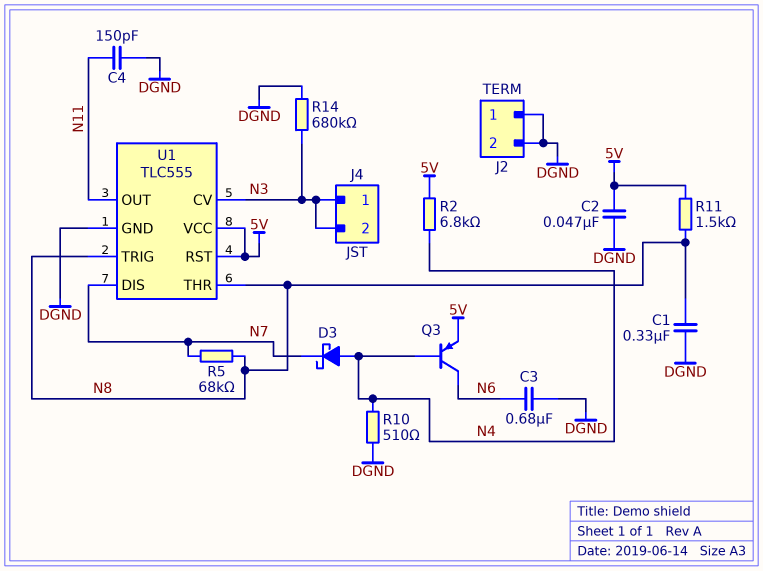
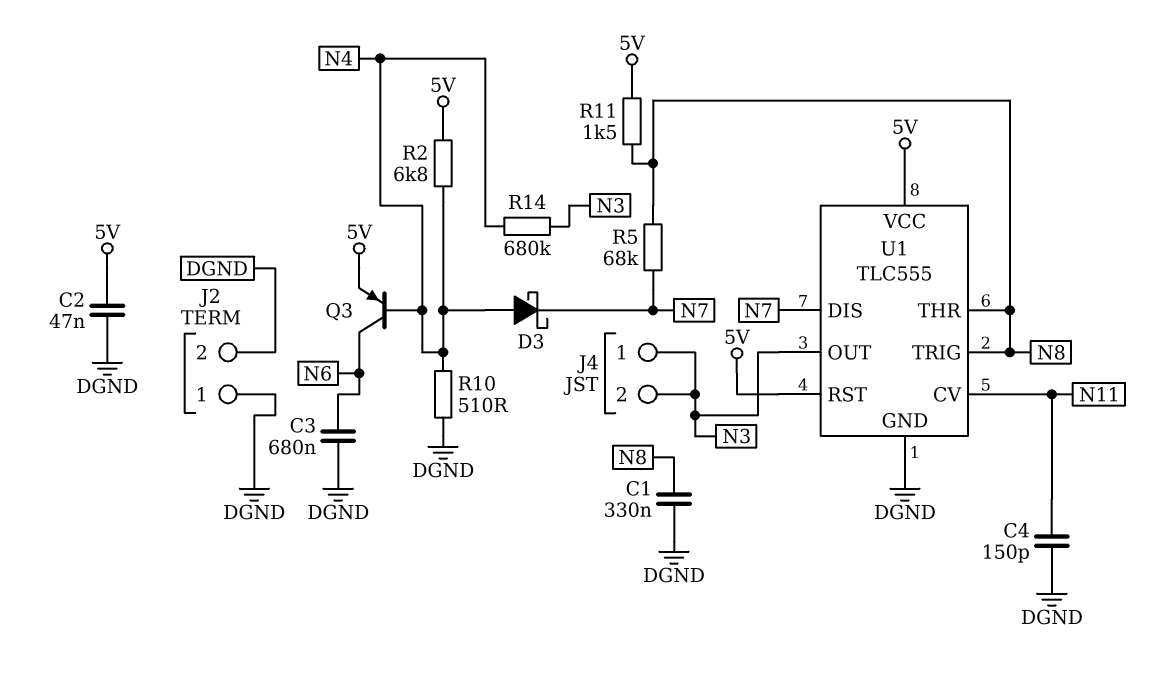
R14: 680k (DGND, N3) -> 680k (N3, N4)
U1 pin CV: N3 -> N11
U1 pin OUT: N11 -> N3

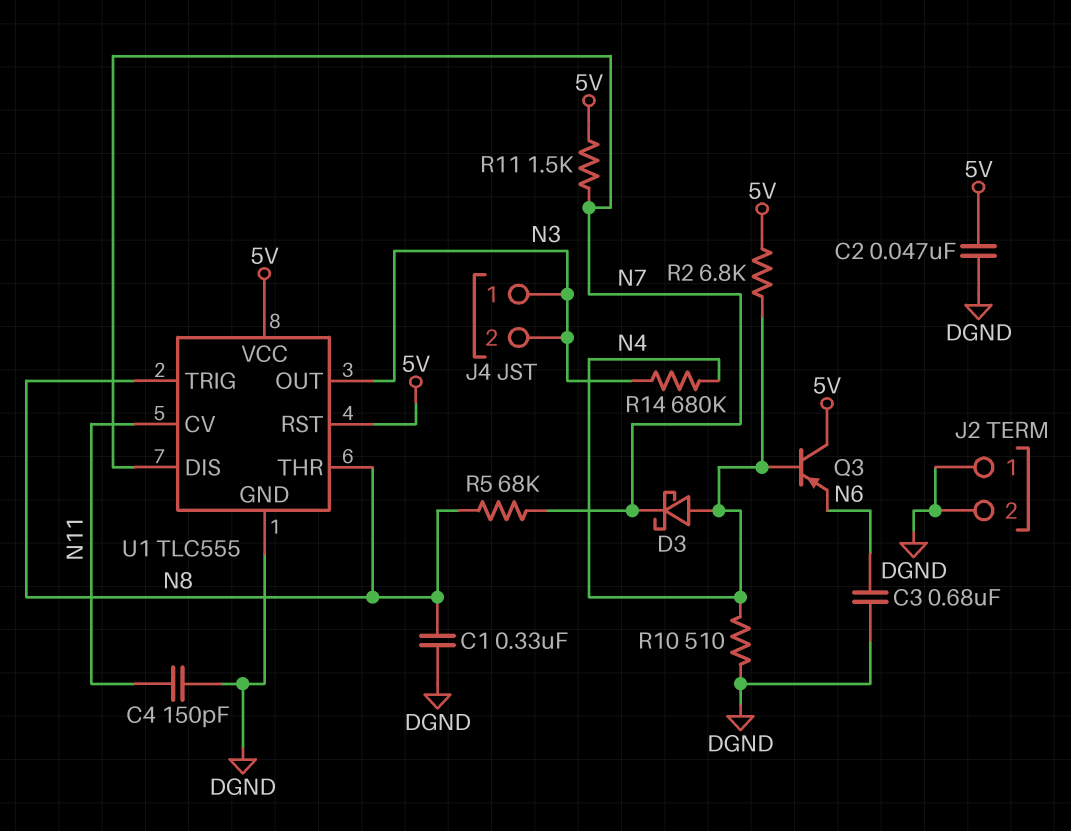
Q3: PNP (B N4, C N6, E 5V) -> PNP (B N4, C 5V, E N6)
R11: 1.5k (5V, N8) -> 1.5k (5V, N7)

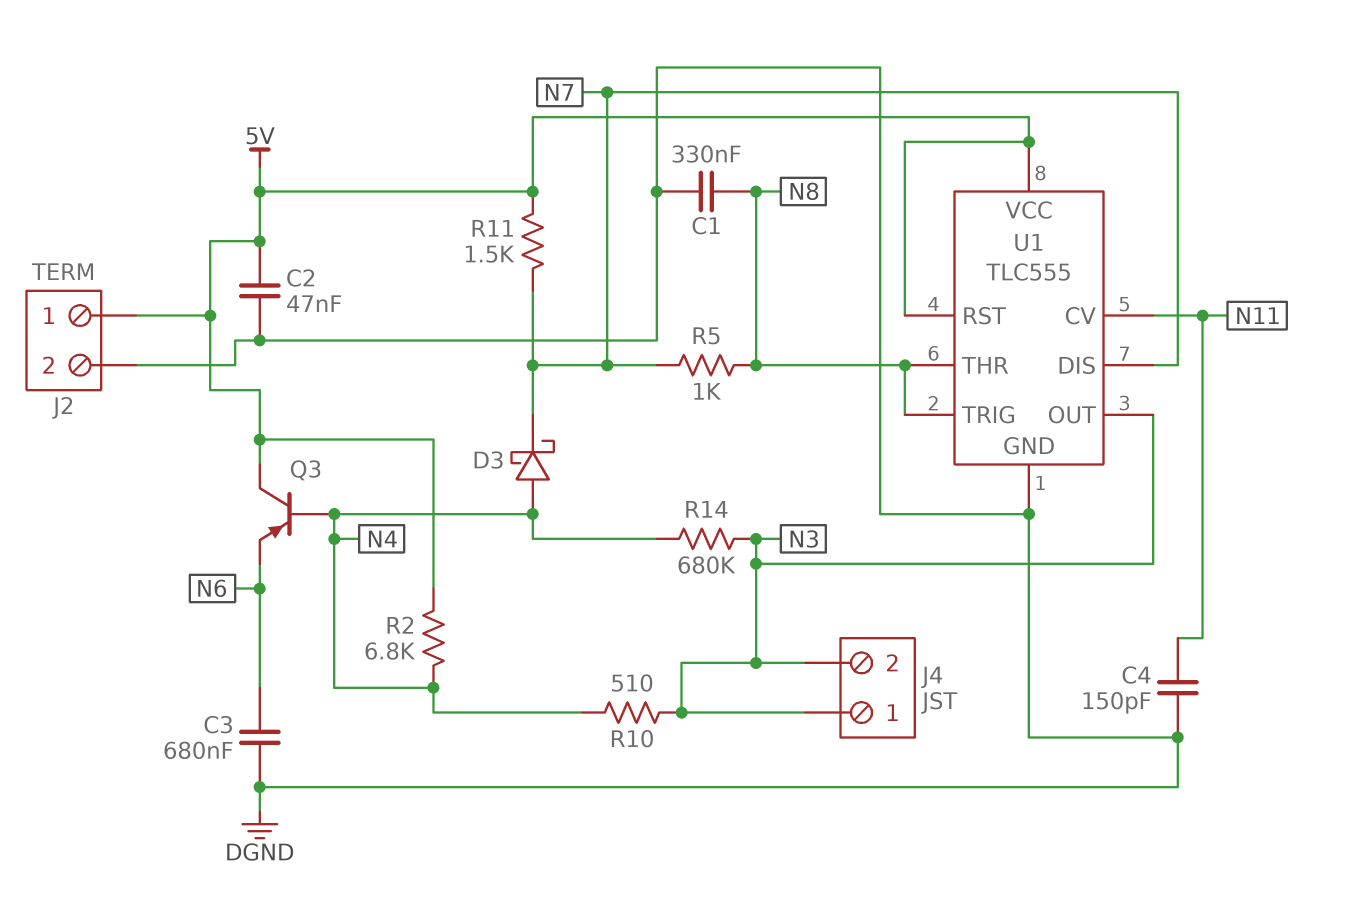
J2 pin 1: DGND -> 5V
R5: 68k (N7, N8) -> 1k (N7, N8)
R10: 510 (DGND, N4) -> 510 (N3, N4)

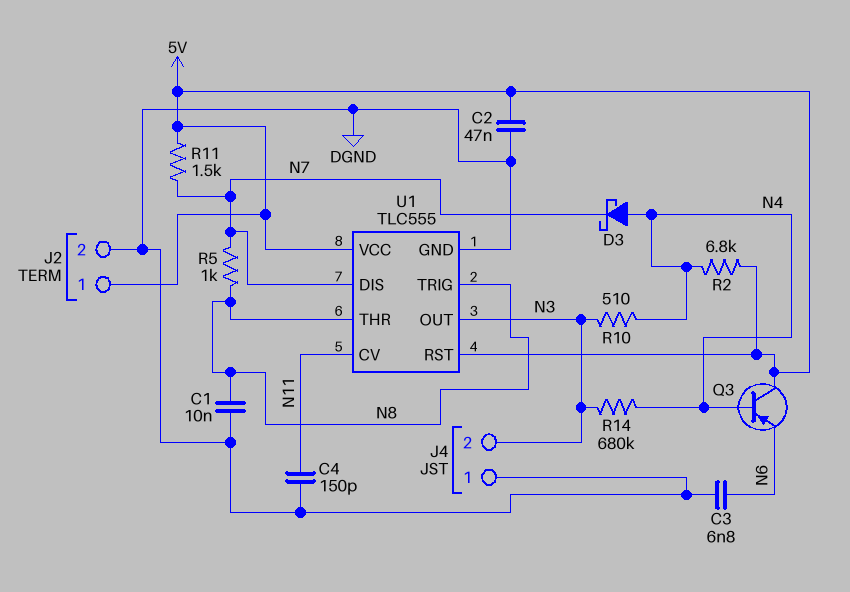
C1: 330nF (DGND, N8) -> 10nF (DGND, N8)
C3: 680nF (DGND, N6) -> 6.8nF (DGND, N6)
J4 pin 1: N3 -> DGND

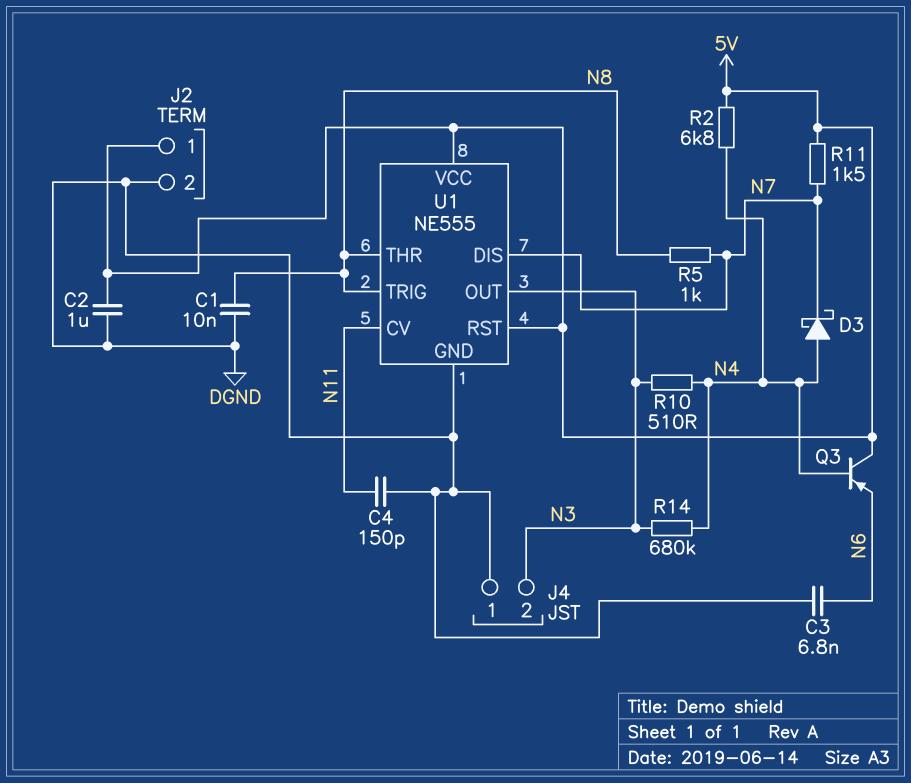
C2: 47nF (5V, DGND) -> 1uF (5V, DGND)
U1: TLC555 -> NE555

